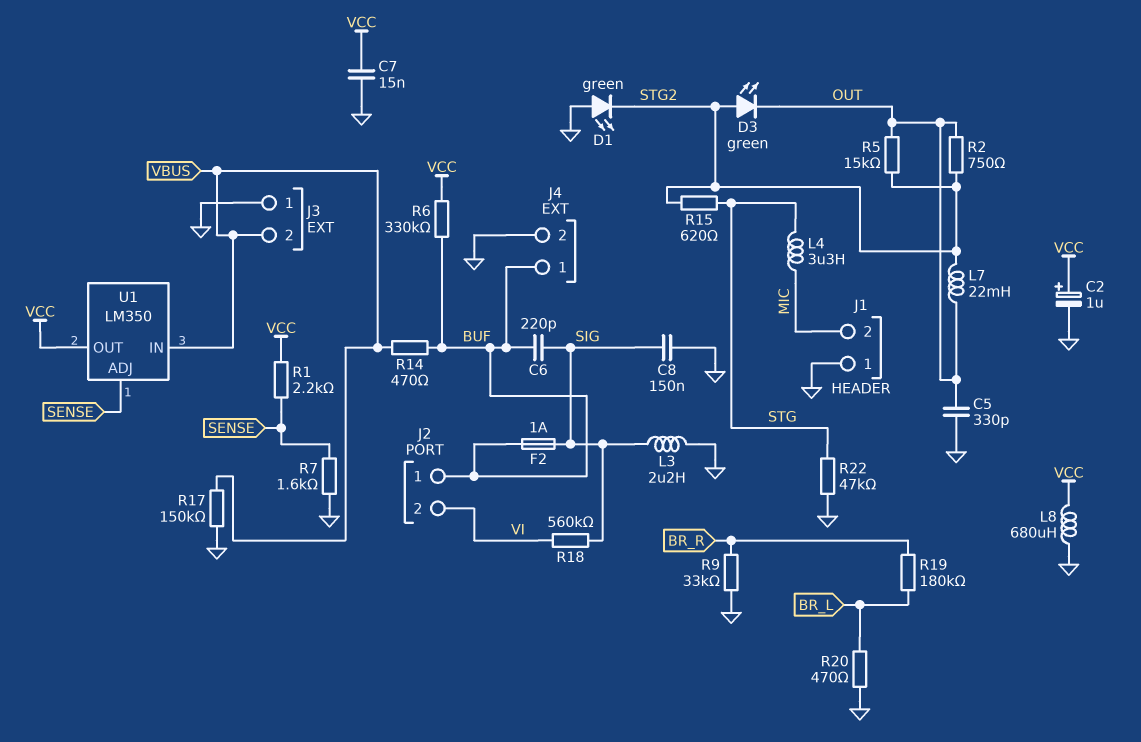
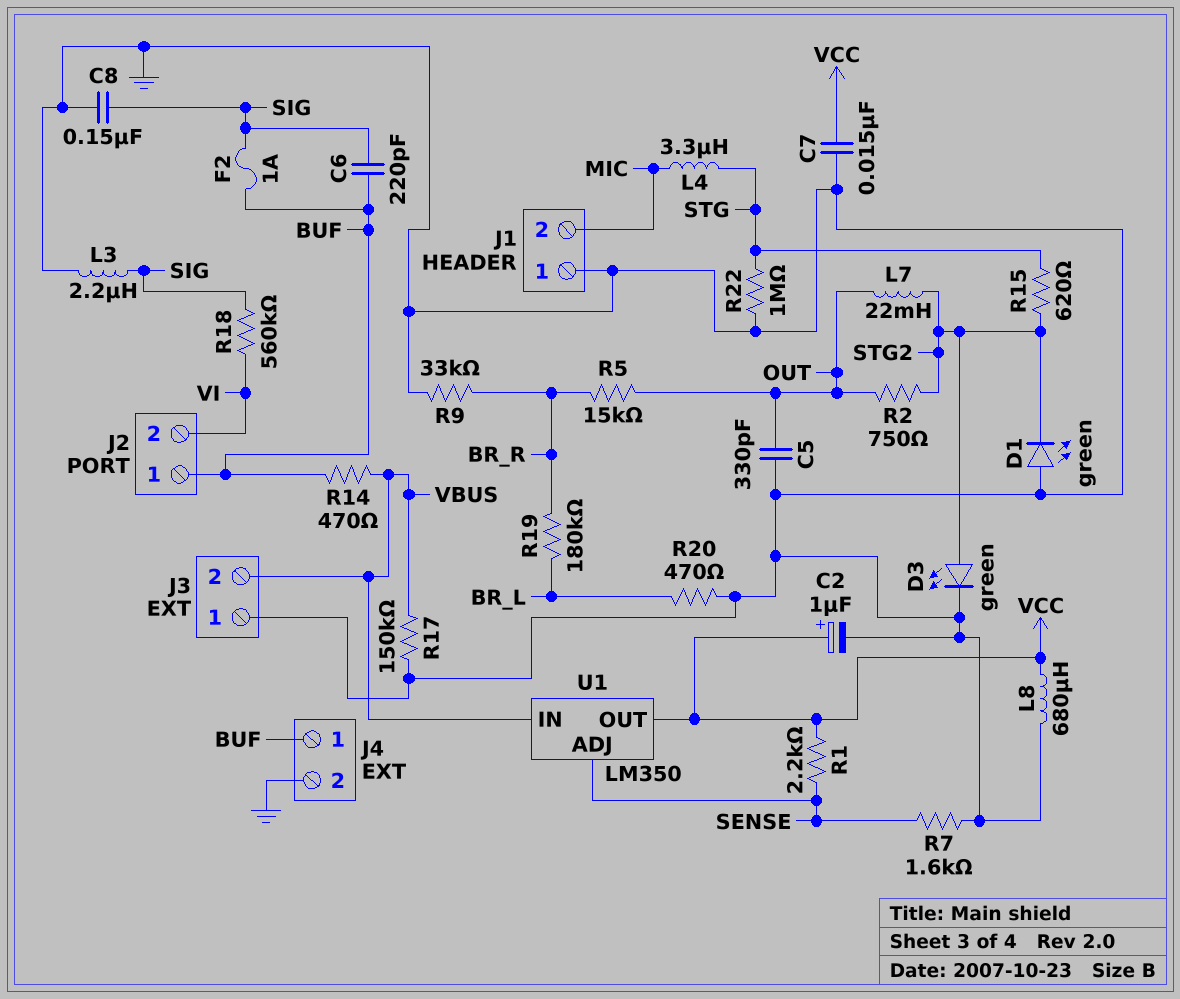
D3: LED green (A STG2, K OUT) -> LED green (A STG2, K GND)
R5: 15k (OUT, STG2) -> 15k (BR_R, OUT)
R6: 330k (BUF, VCC) -> none
R22: 47k (GND, STG) -> 1M (GND, STG)

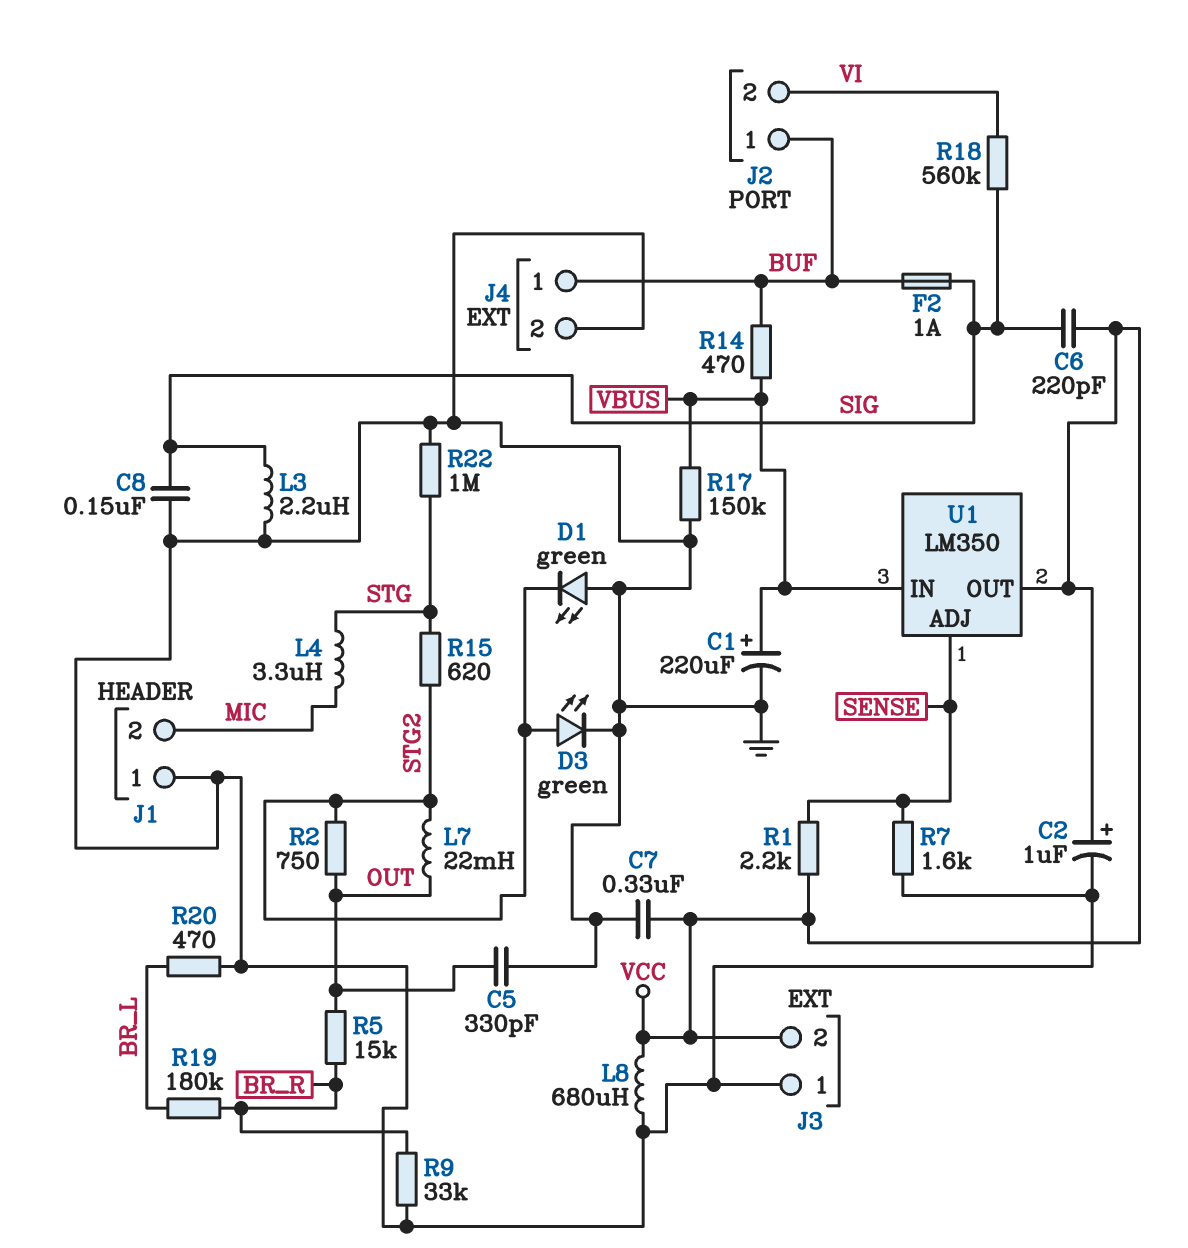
C1: none -> 220uF (plus VBUS, minus GND)
C6: 220pF (BUF, SIG) -> 220pF (SIG, VCC)
C7: 15nF (GND, VCC) -> 330nF (GND, VCC)
J3 pin 2: VBUS -> VCC

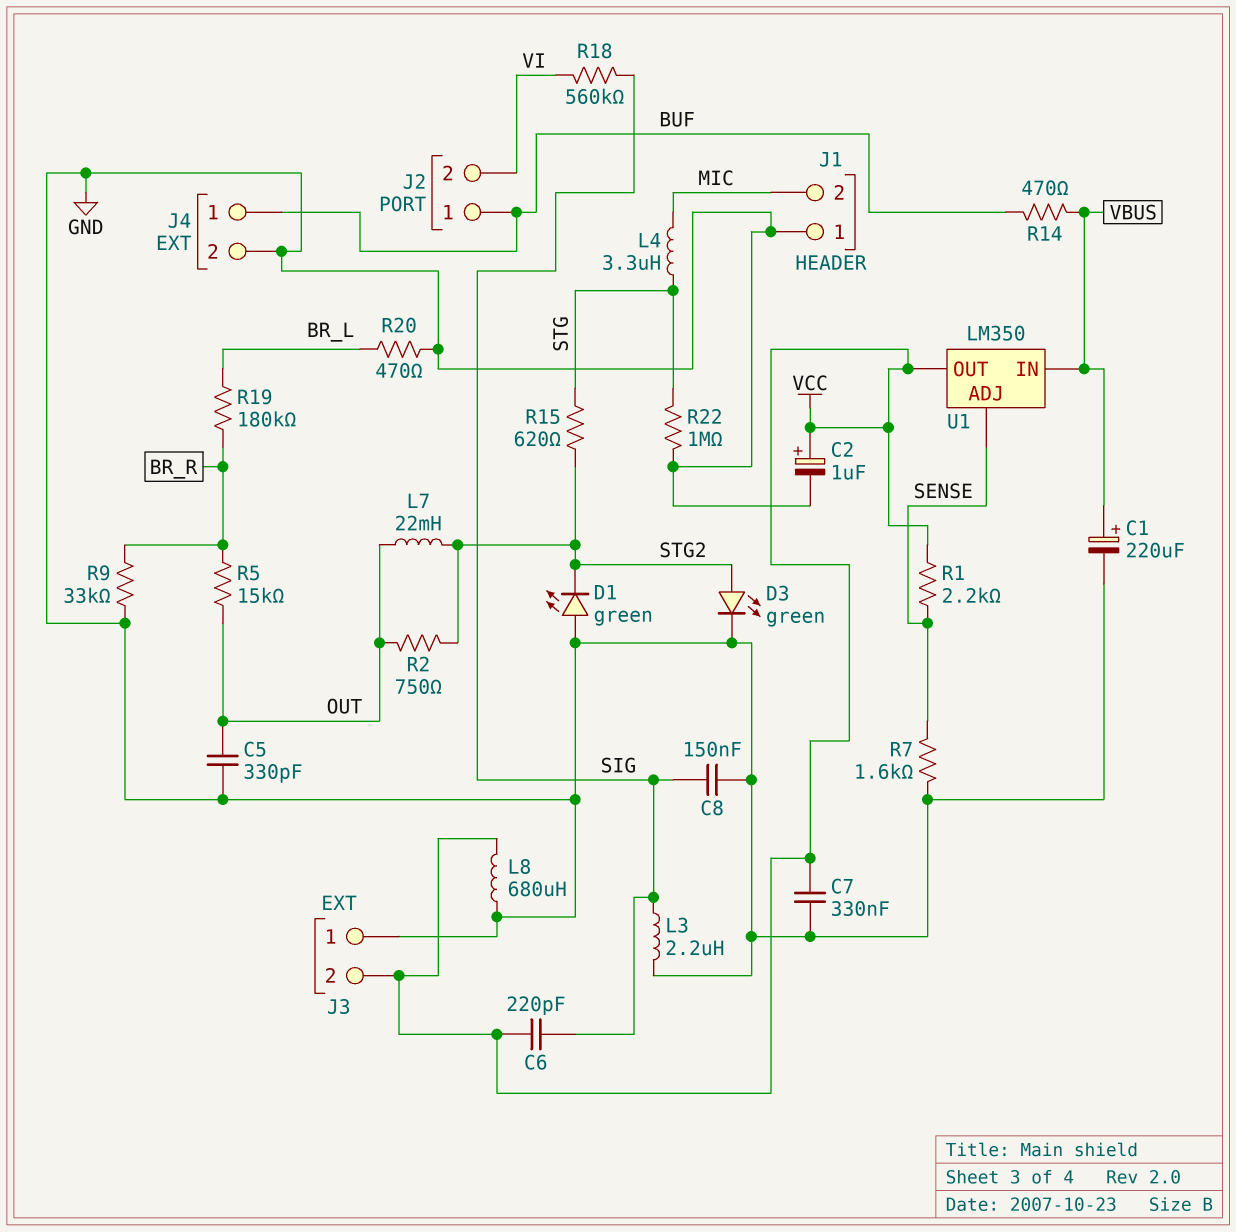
F2: 1A (BUF, SIG) -> none
R17: 150k (GND, VBUS) -> none

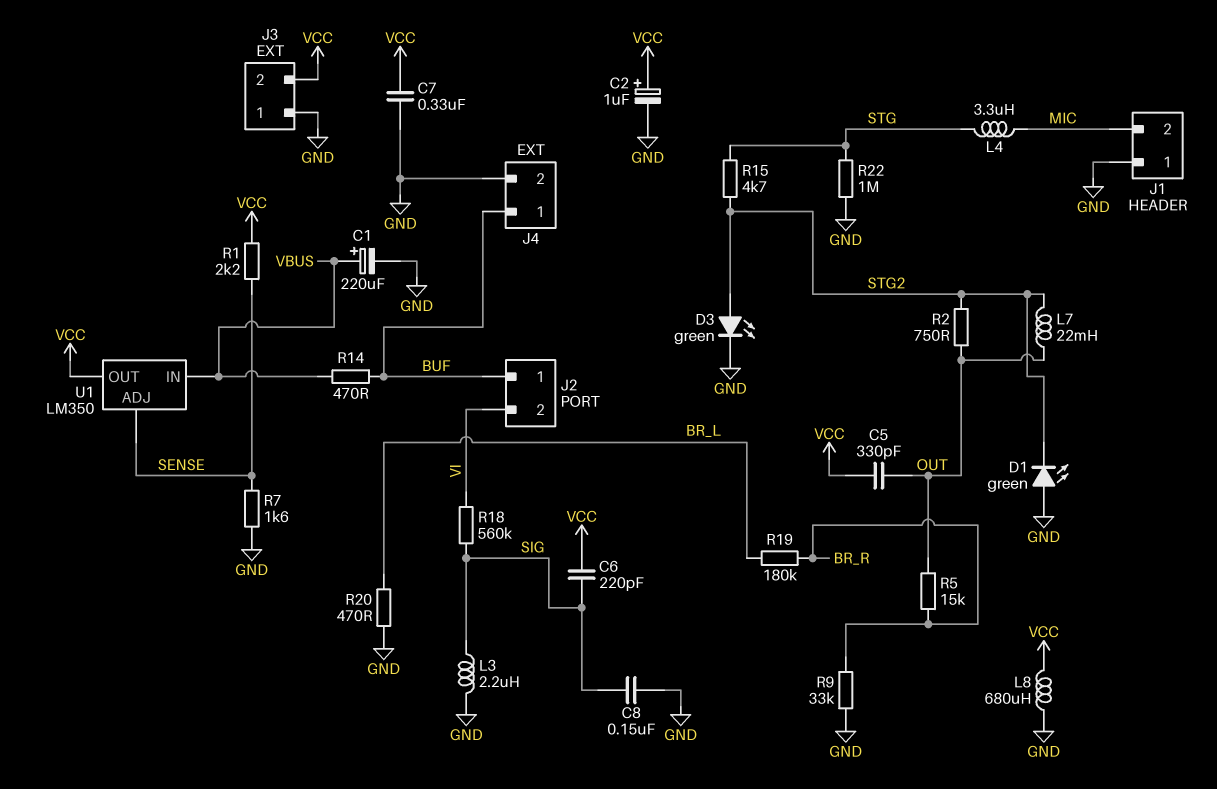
C5: 330pF (GND, OUT) -> 330pF (OUT, VCC)
R15: 620 (STG, STG2) -> 4.7k (STG, STG2)

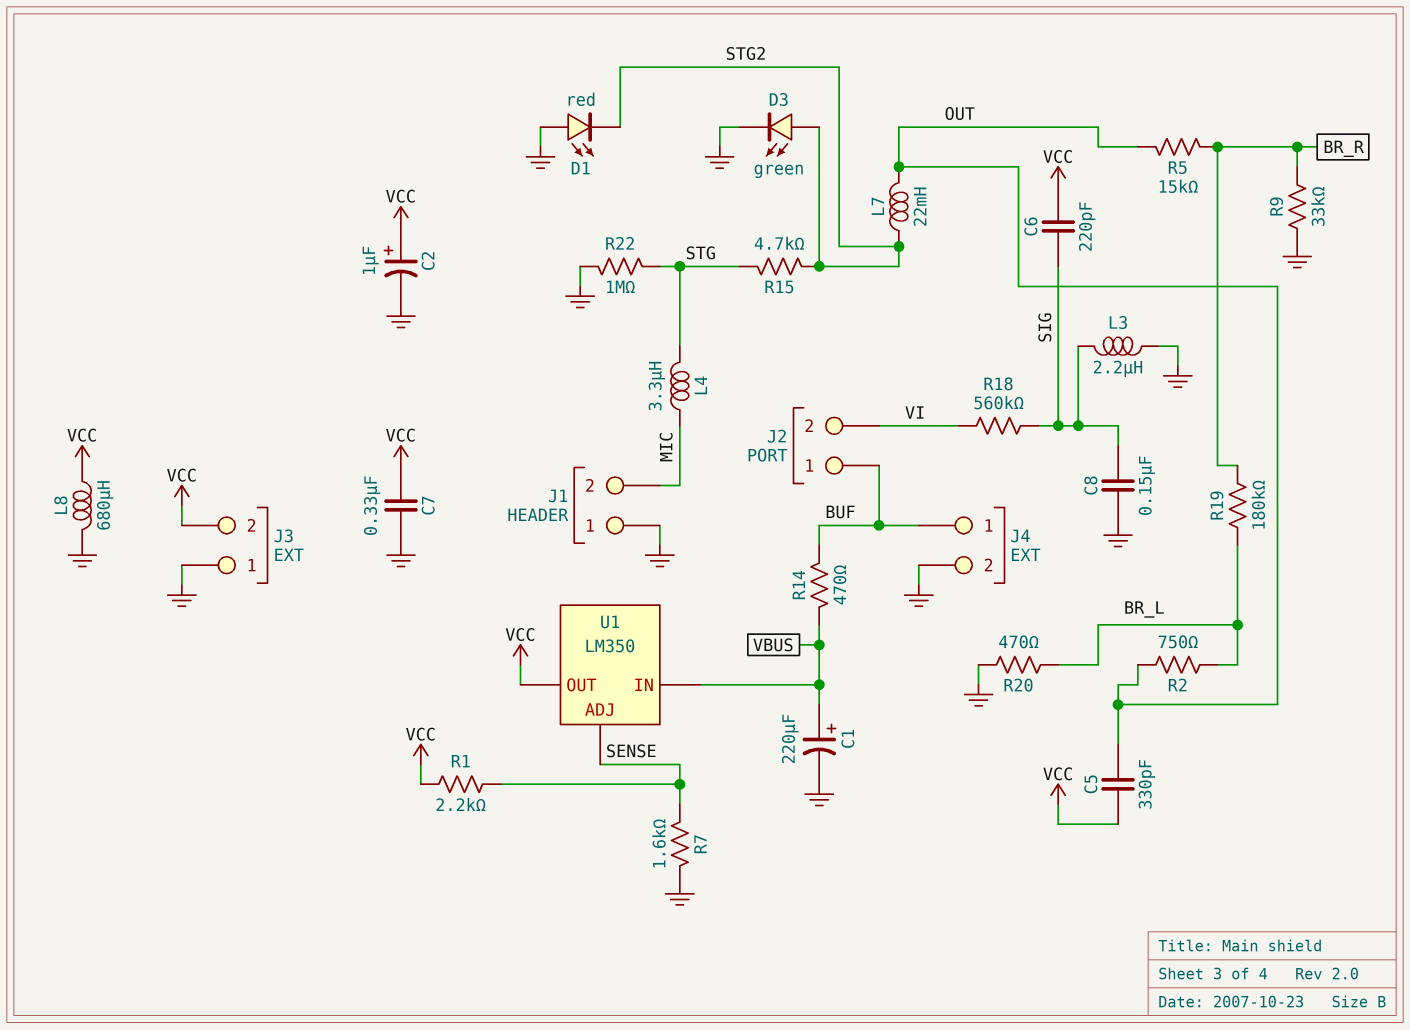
D1: LED green (A GND, K STG2) -> LED red (A GND, K STG2)
R2: 750 (OUT, STG2) -> 750 (BR_L, OUT)

